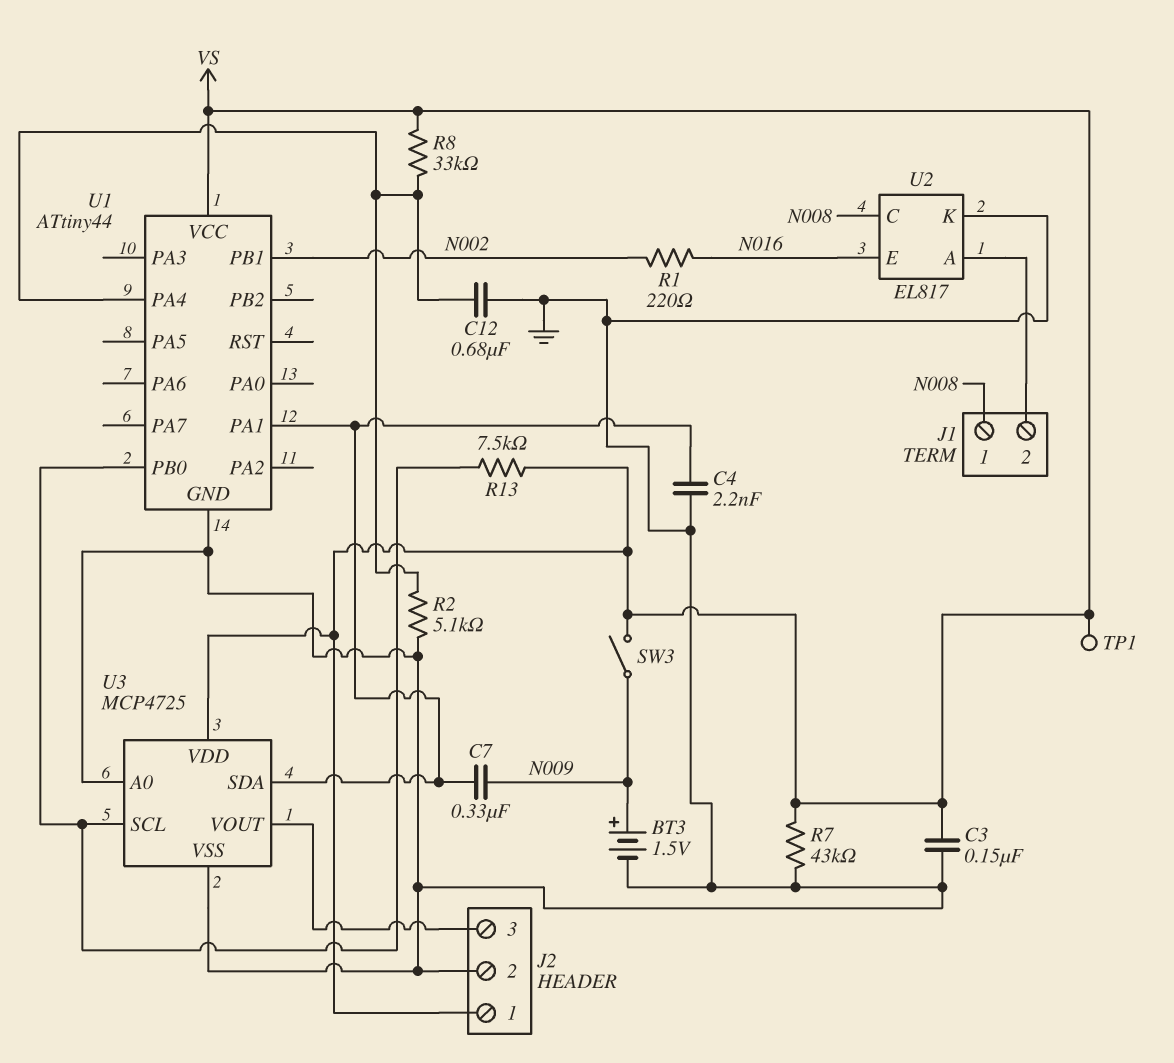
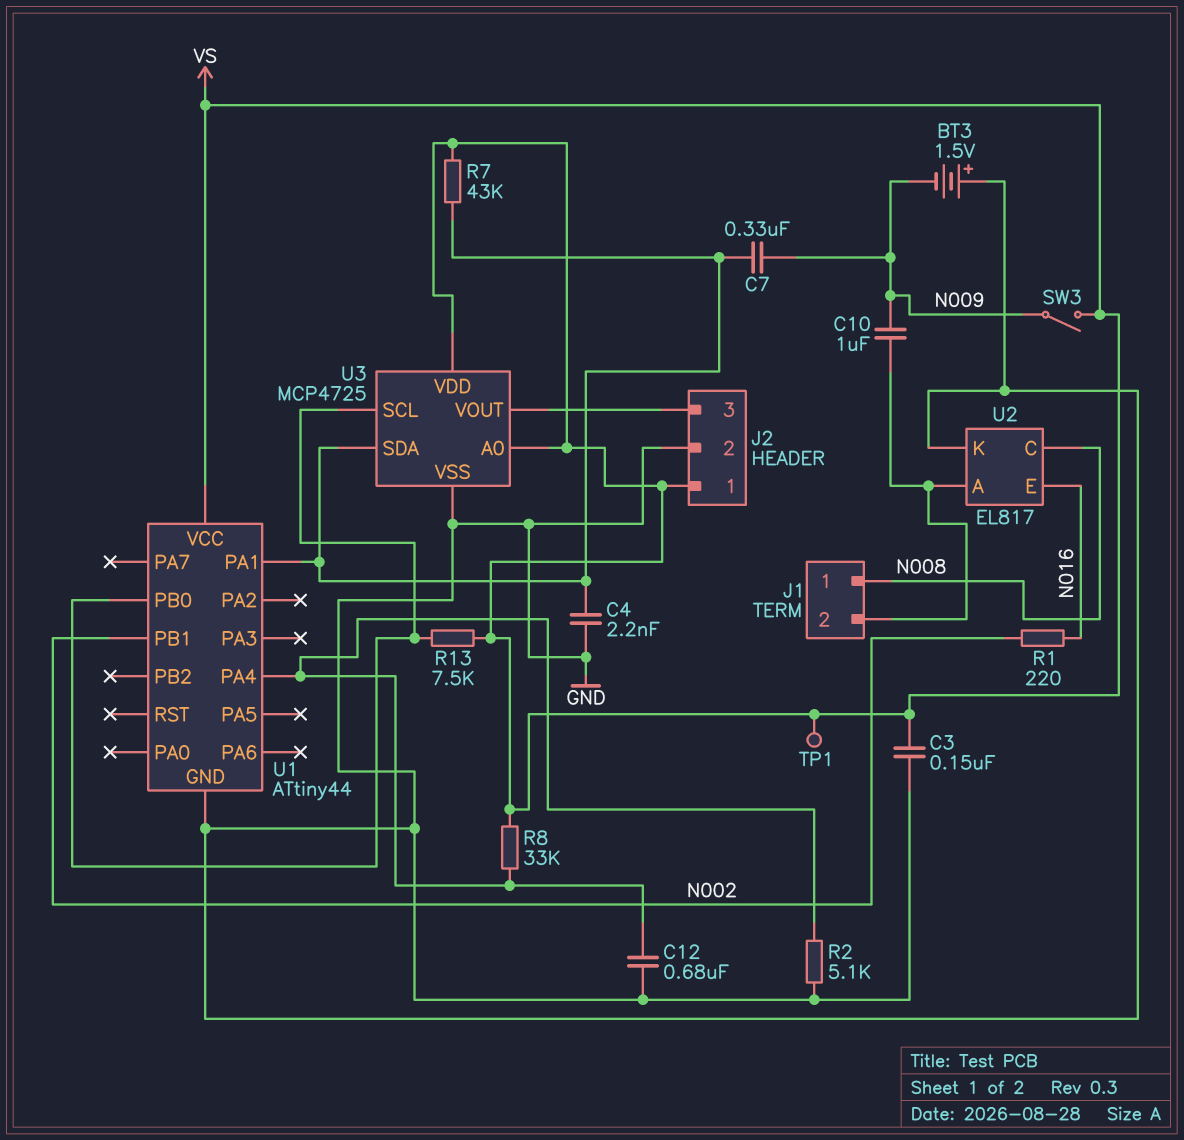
BT3: 1.5V (plus N009, minus GND) -> 1.5V (plus GND, minus N009)
C10: none -> 1uF (J1/2, N009)
R7: 43k (GND, VS) -> 43k (U1/PA1, VS)
U3 pin A0: GND -> VS

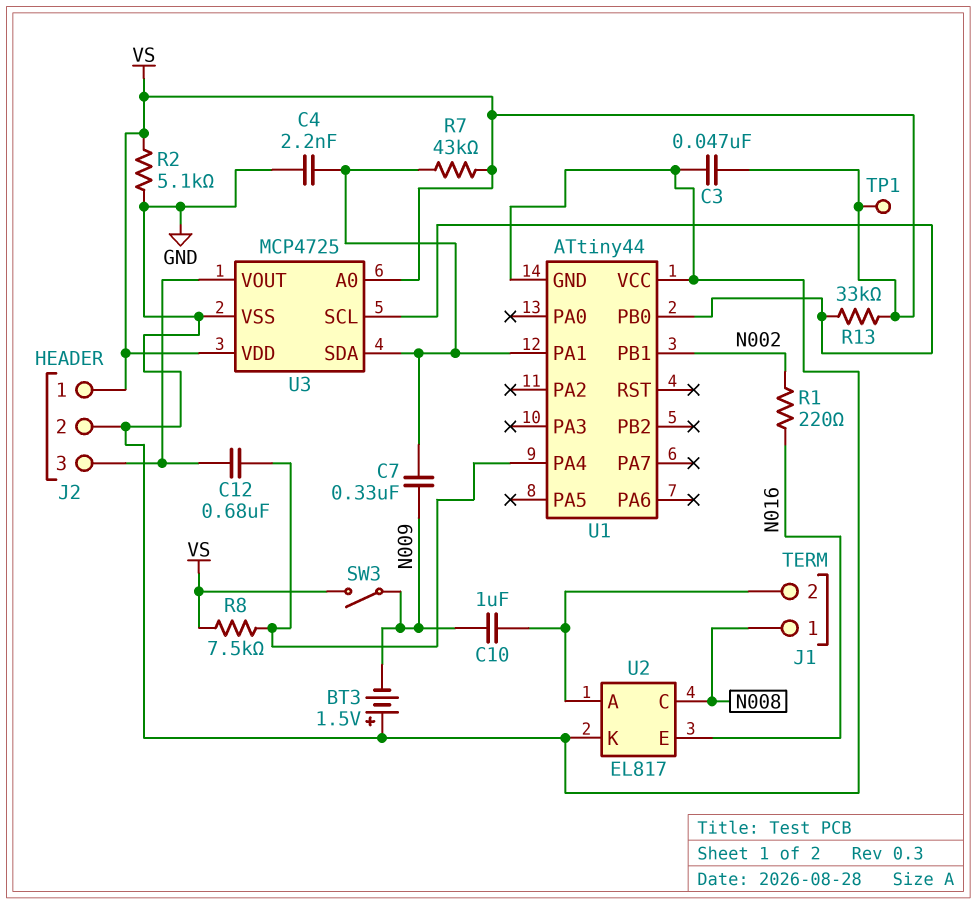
C3: 150nF (GND, VS) -> 47nF (GND, VS)
C12: 680nF (GND, U1/PA4) -> 680nF (J2/3, U1/PA4)
R2: 5.1k (GND, U1/PA4) -> 5.1k (GND, VS)
R8: 33k (U1/PA4, VS) -> 7.5k (U1/PA4, VS)
R13: 7.5k (U1/PB0, VS) -> 33k (U1/PB0, VS)
U1 pin VCC: VS -> GND

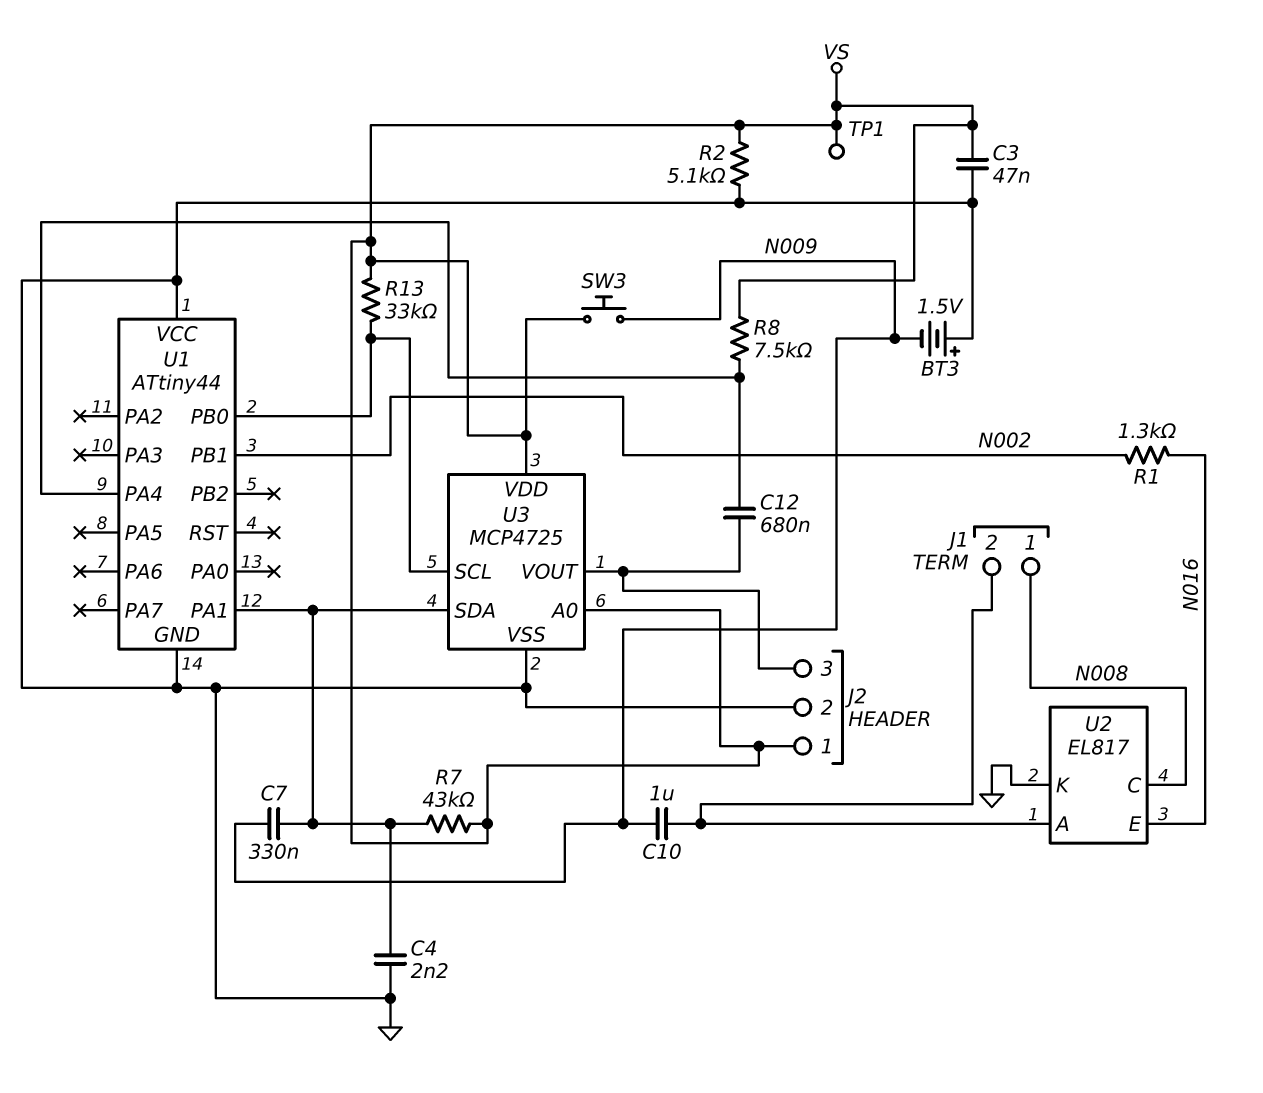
R1: 220 (N002, N016) -> 1.3k (N002, N016)
SW3: switch (N009, VS) -> button (N009, VS)

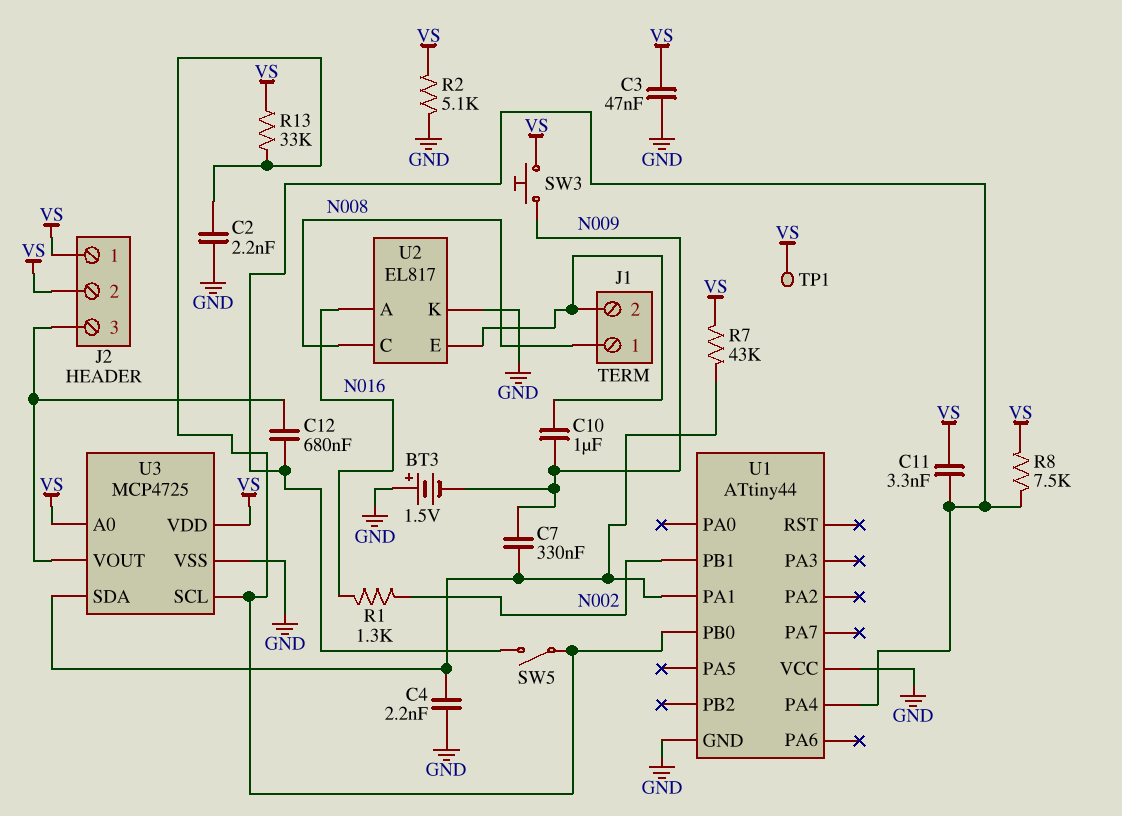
C2: none -> 2.2nF (GND, U1/PB0)
C11: none -> 3.3nF (U1/PA4, VS)
J2 pin 2: GND -> VS
SW5: none -> switch (U1/PA4, U1/PB0)
U2 pin A: J1/2 -> N016
U2 pin E: N016 -> J1/2

